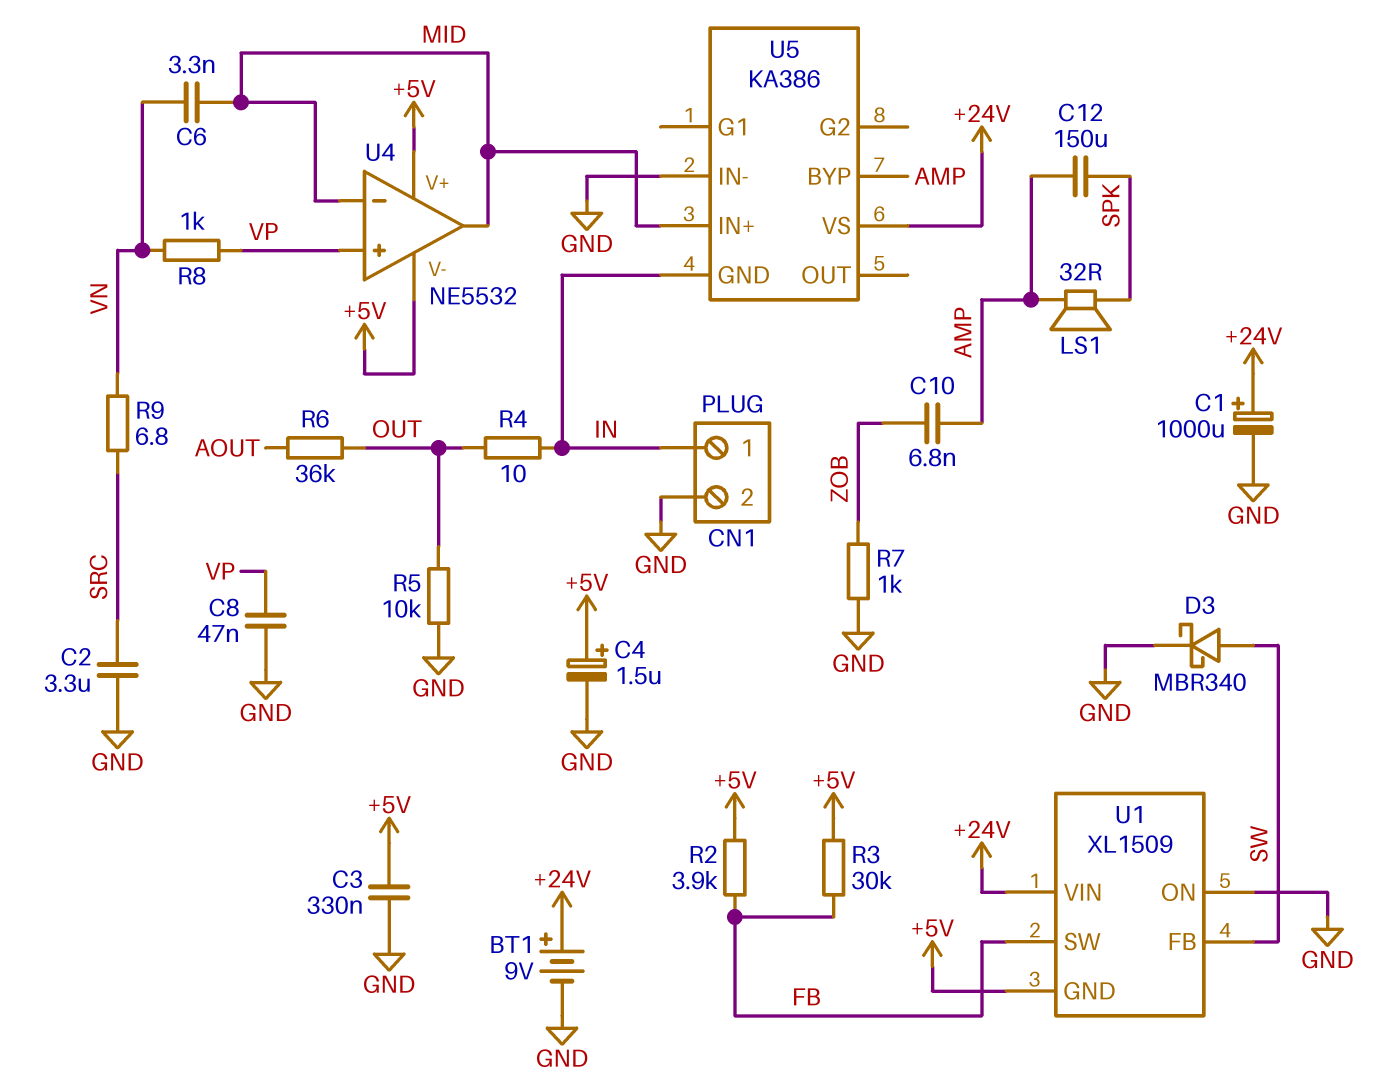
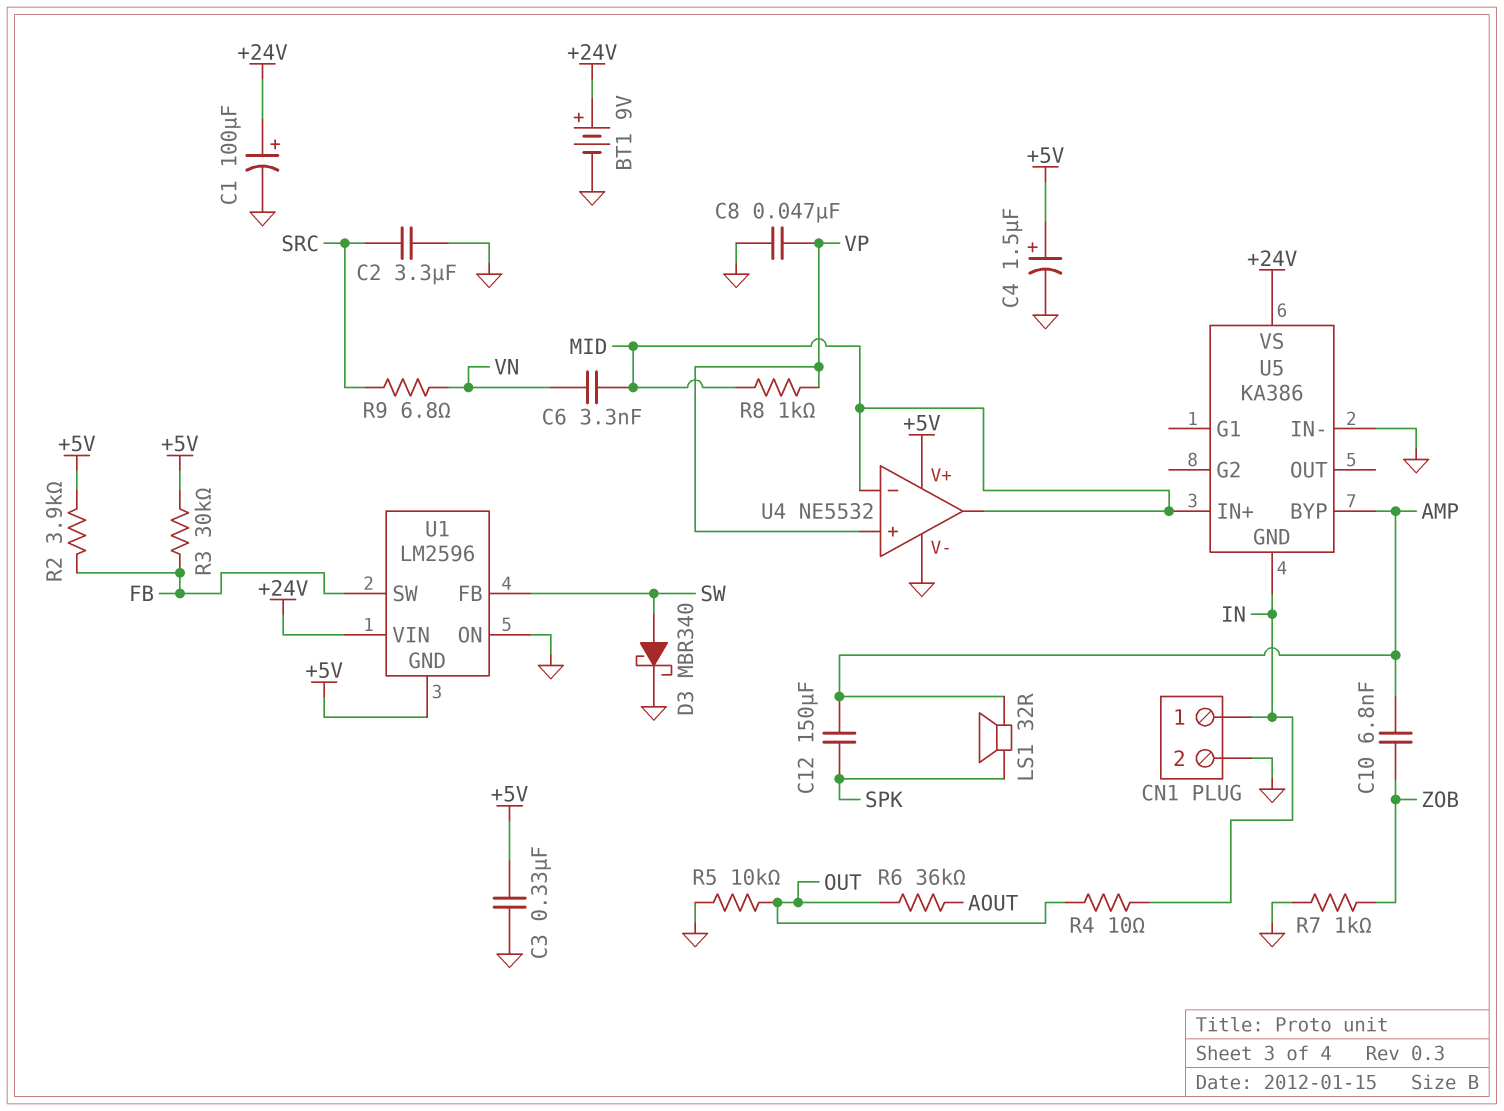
C1: 1000uF (plus +24V, minus GND) -> 100uF (plus +24V, minus GND)
R8: 1k (VN, VP) -> 1k (MID, VP)
U1: XL1509 -> LM2596
U4 pin V-: +5V -> GND

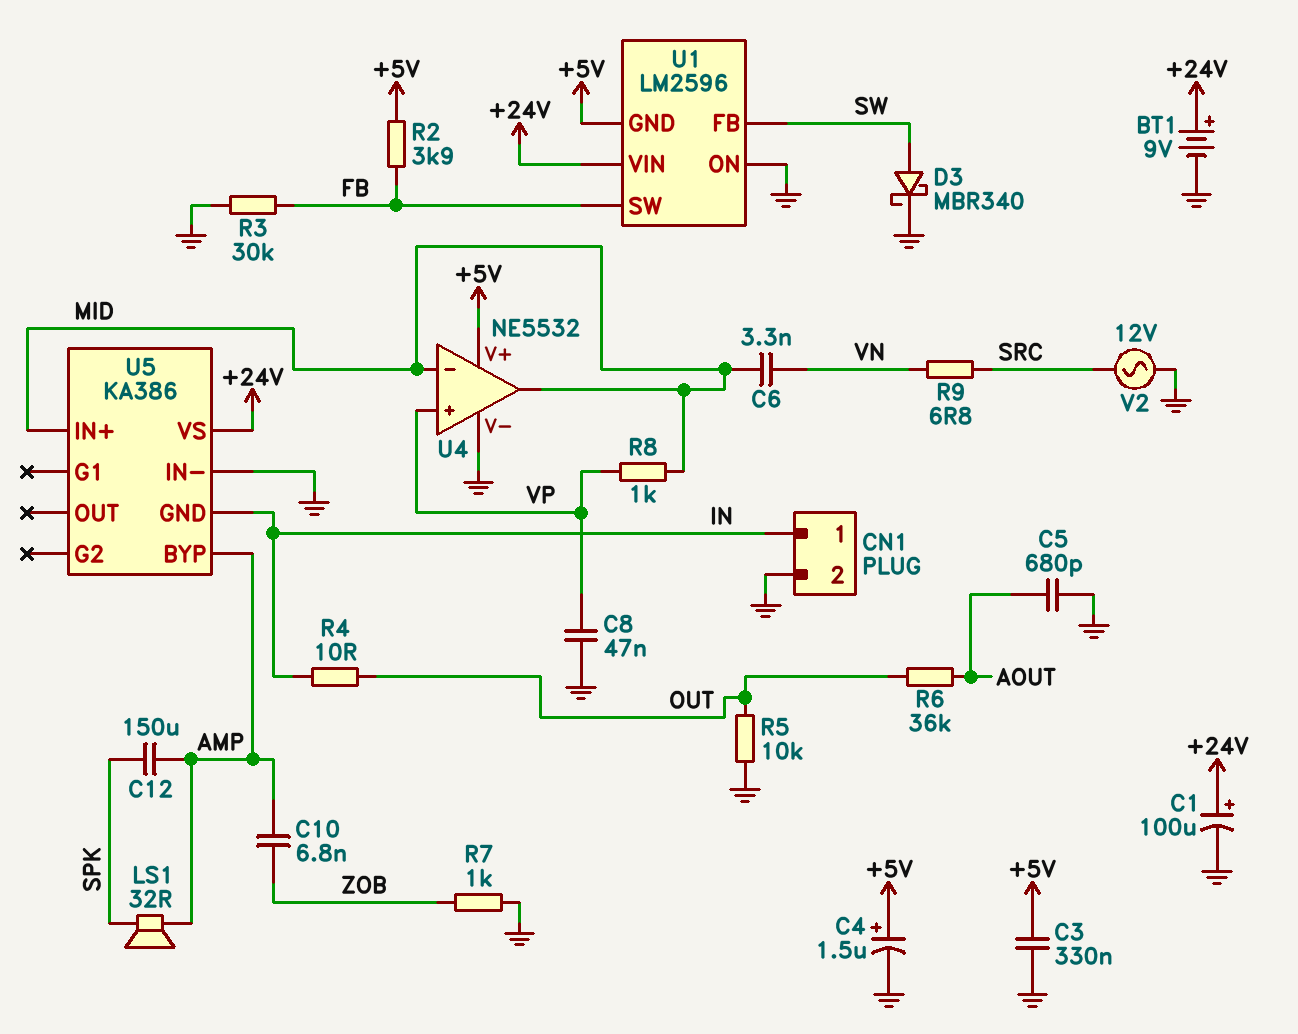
C2: 3.3uF (GND, SRC) -> none
C5: none -> 680pF (AOUT, GND)
R3: 30k (+5V, FB) -> 30k (FB, GND)
V2: none -> AC 12V (GND, SRC)

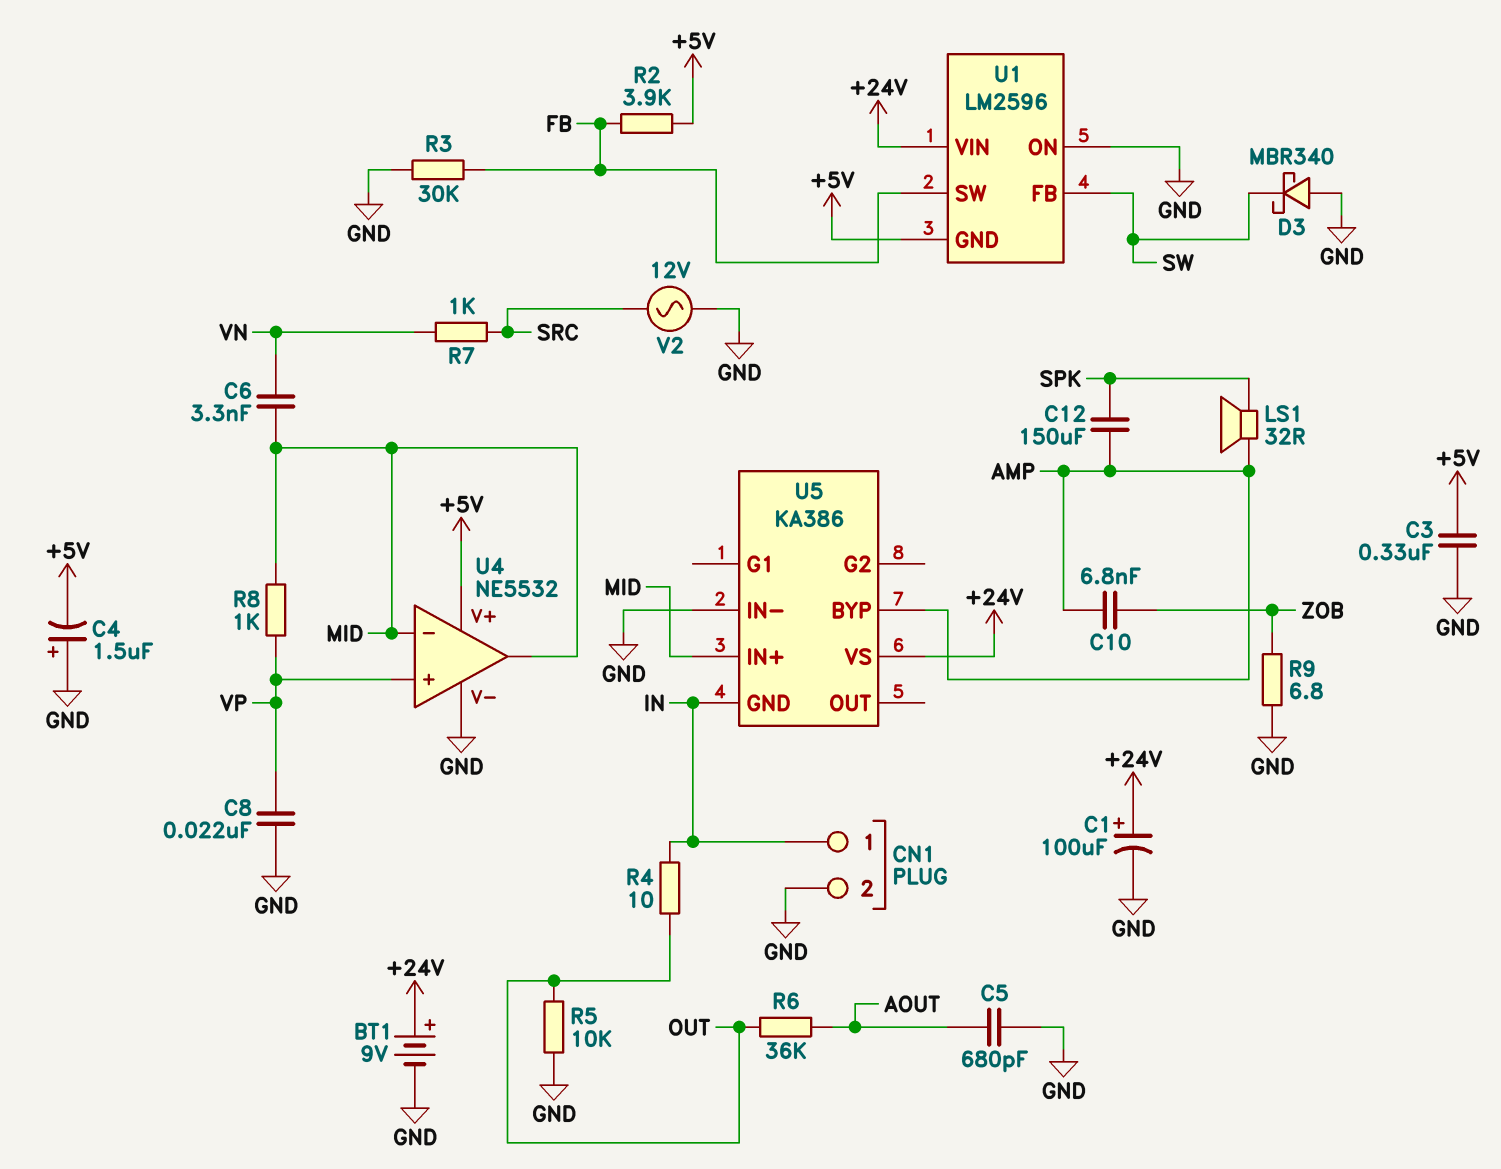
C4: 1.5uF (plus +5V, minus GND) -> 1.5uF (plus GND, minus +5V)
C8: 47nF (GND, VP) -> 22nF (GND, VP)
D3: schottky MBR340 (A SW, K GND) -> schottky MBR340 (A GND, K SW)
R7: 1k (GND, ZOB) -> 1k (SRC, VN)
R9: 6.8 (SRC, VN) -> 6.8 (GND, ZOB)

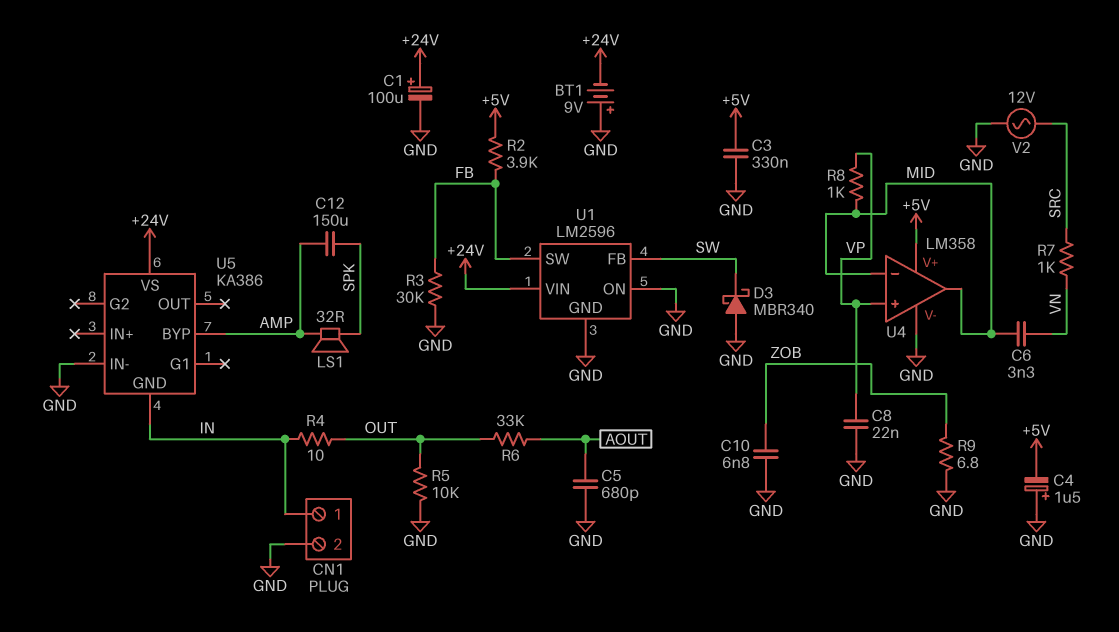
BT1: 9V (plus +24V, minus GND) -> 9V (plus GND, minus +24V)
C10: 6.8nF (AMP, ZOB) -> 6.8nF (GND, ZOB)
R6: 36k (AOUT, OUT) -> 33k (AOUT, OUT)
U1 pin GND: +5V -> GND
U4: NE5532 -> LM358
U5 pin IN+: MID -> none

